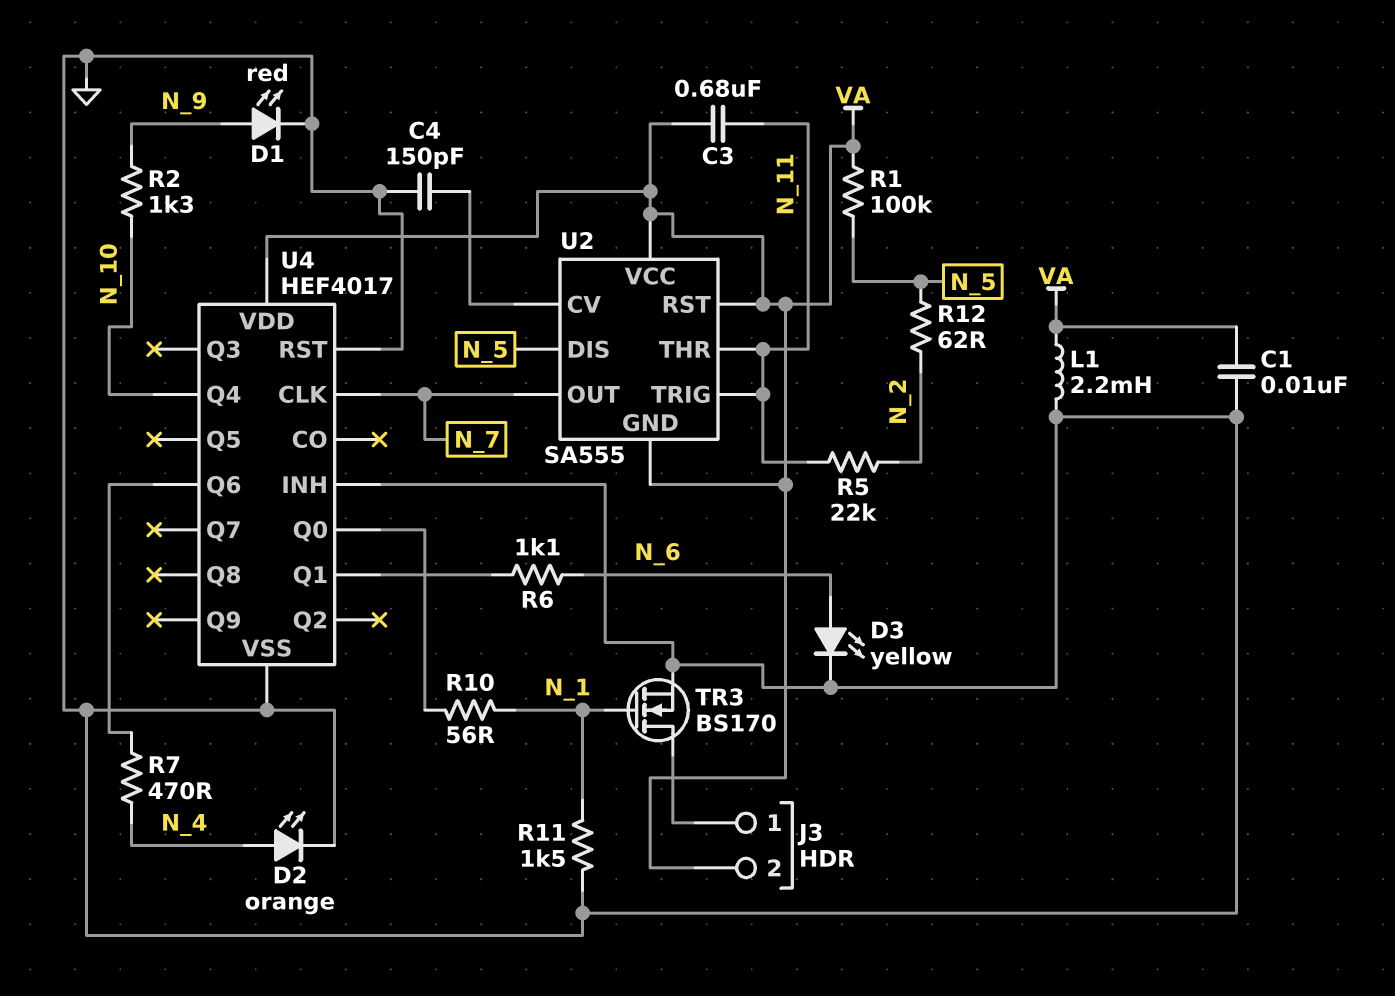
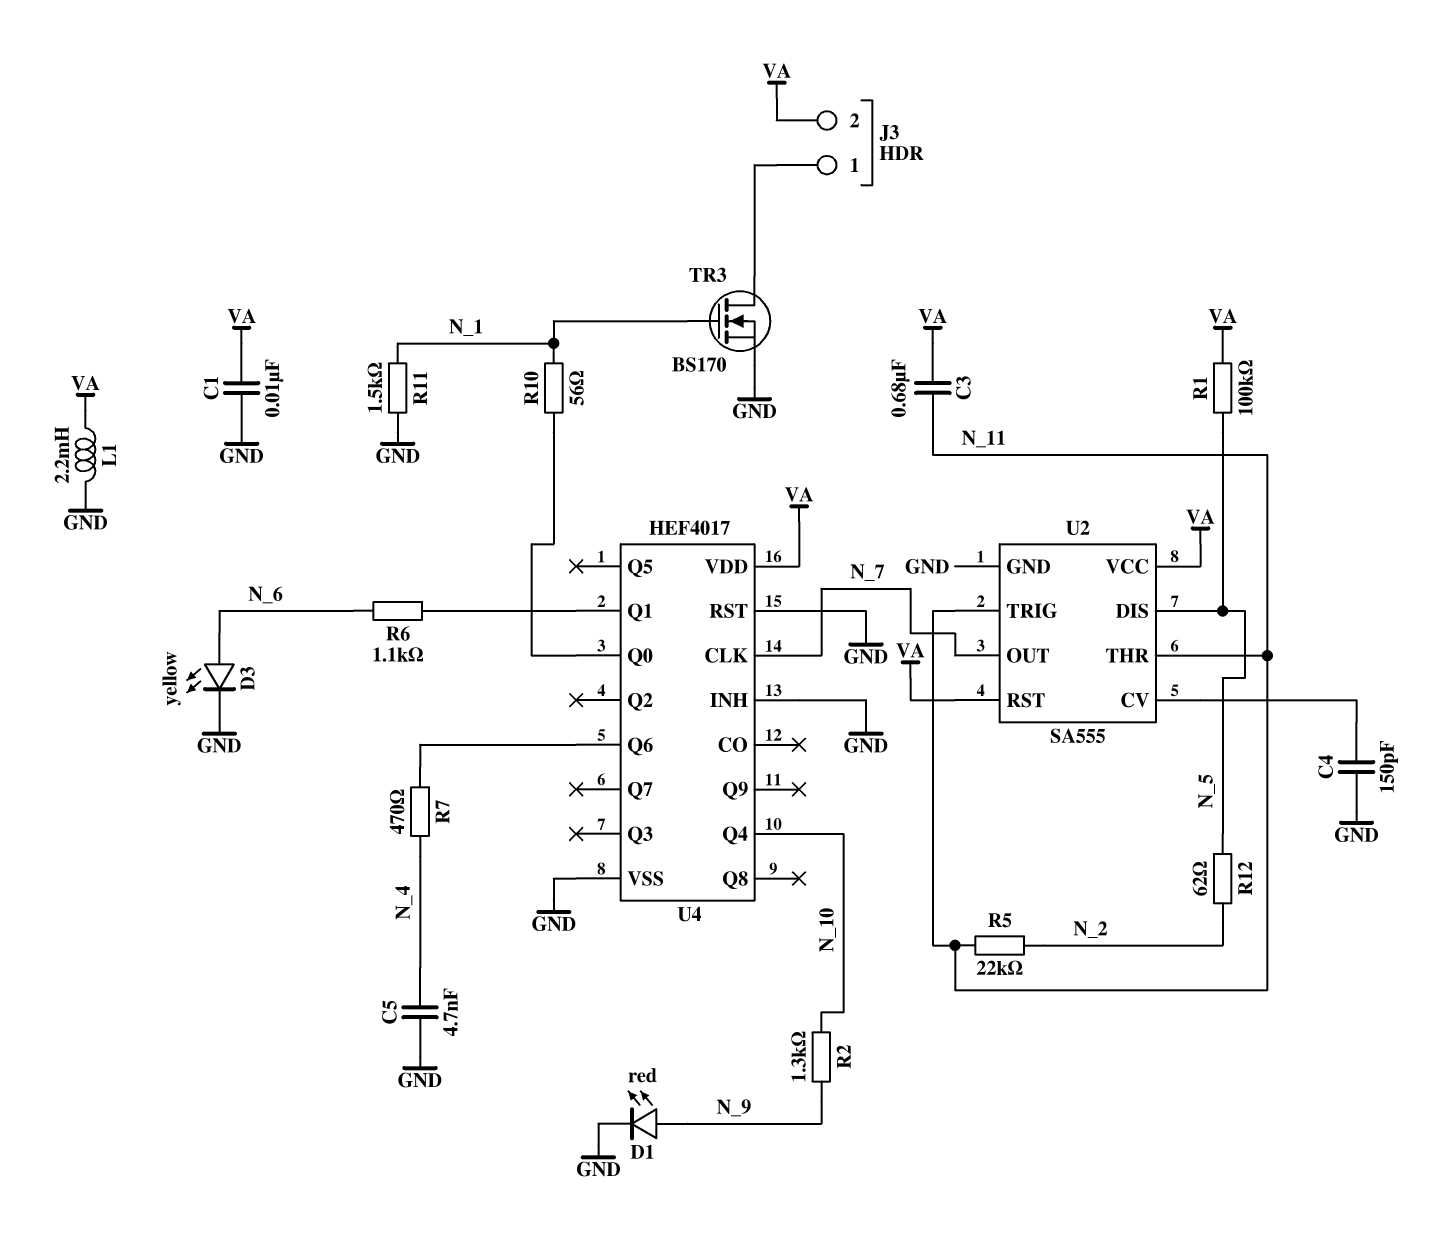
C5: none -> 4.7nF (GND, N_4)
D2: LED orange (A N_4, K GND) -> none
U2 pin GND: VA -> GND

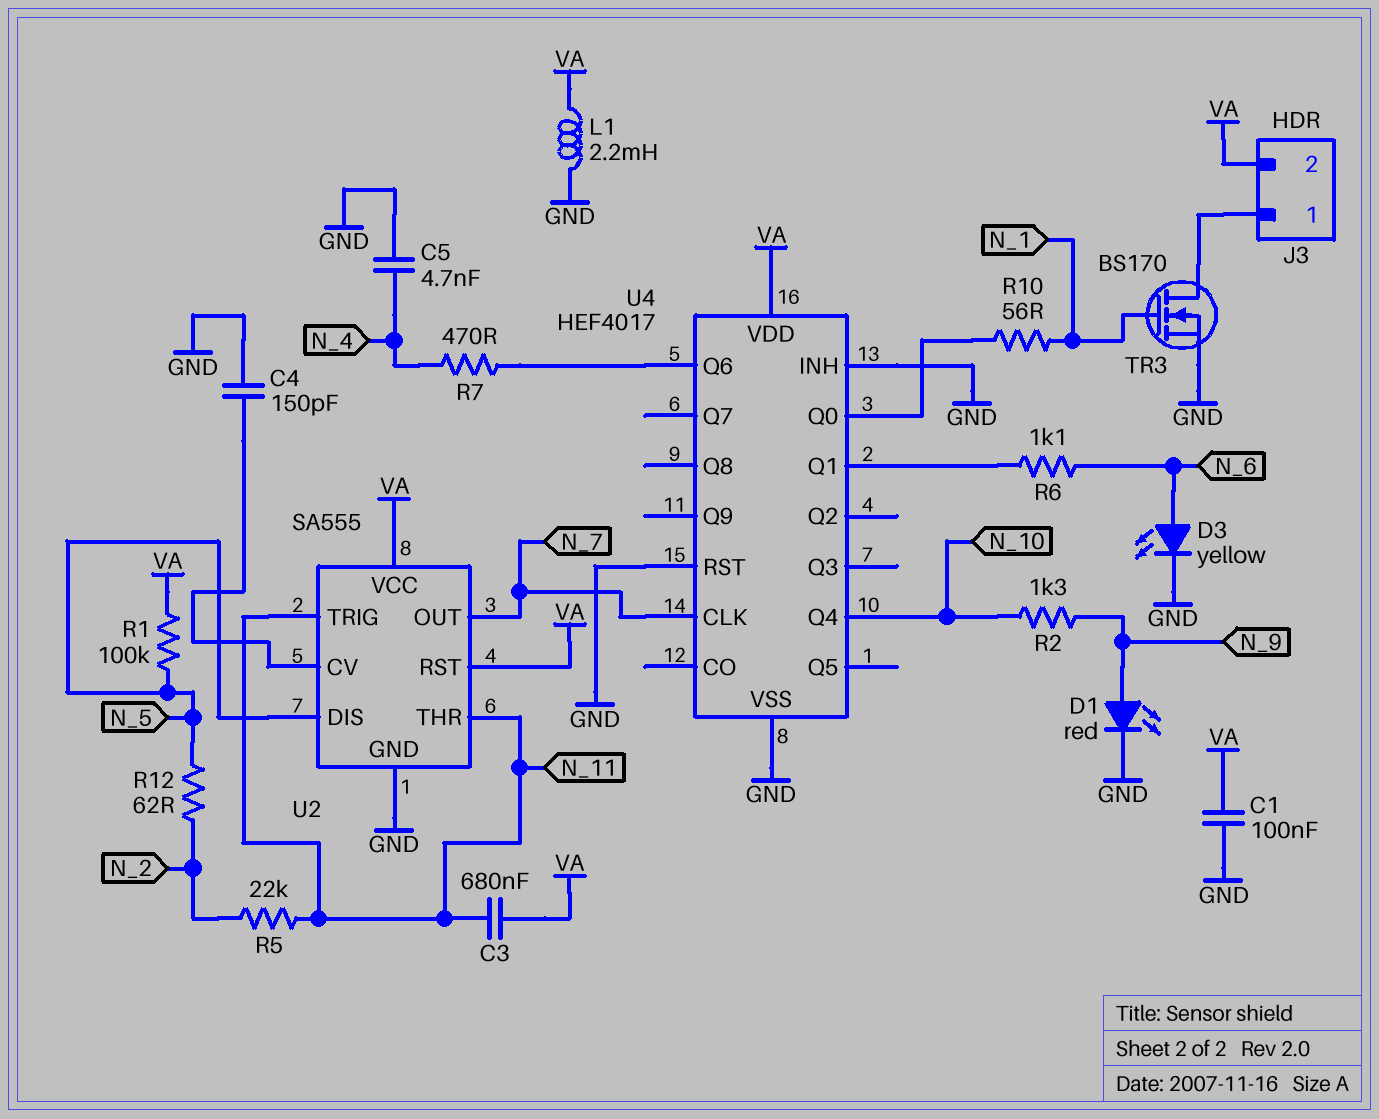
C1: 10nF (GND, VA) -> 100nF (GND, VA)
R11: 1.5k (GND, N_1) -> none

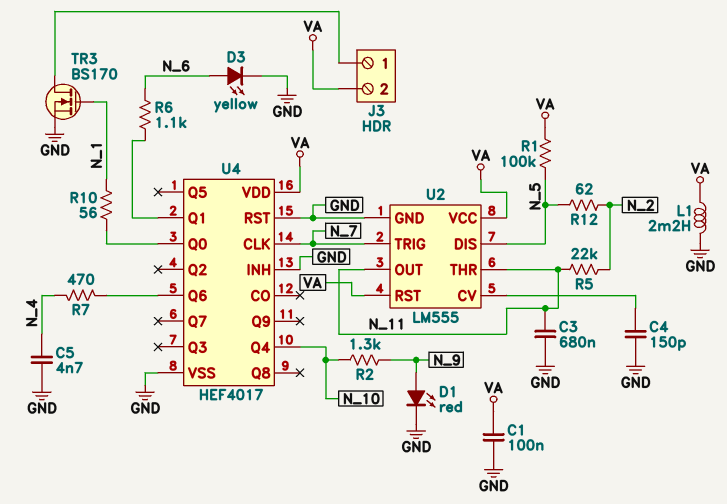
C3: 680nF (N_11, VA) -> 680nF (GND, N_11)
U2: SA555 -> LM555
U2 pin OUT: N_7 -> N_11
U2 pin TRIG: N_11 -> N_7

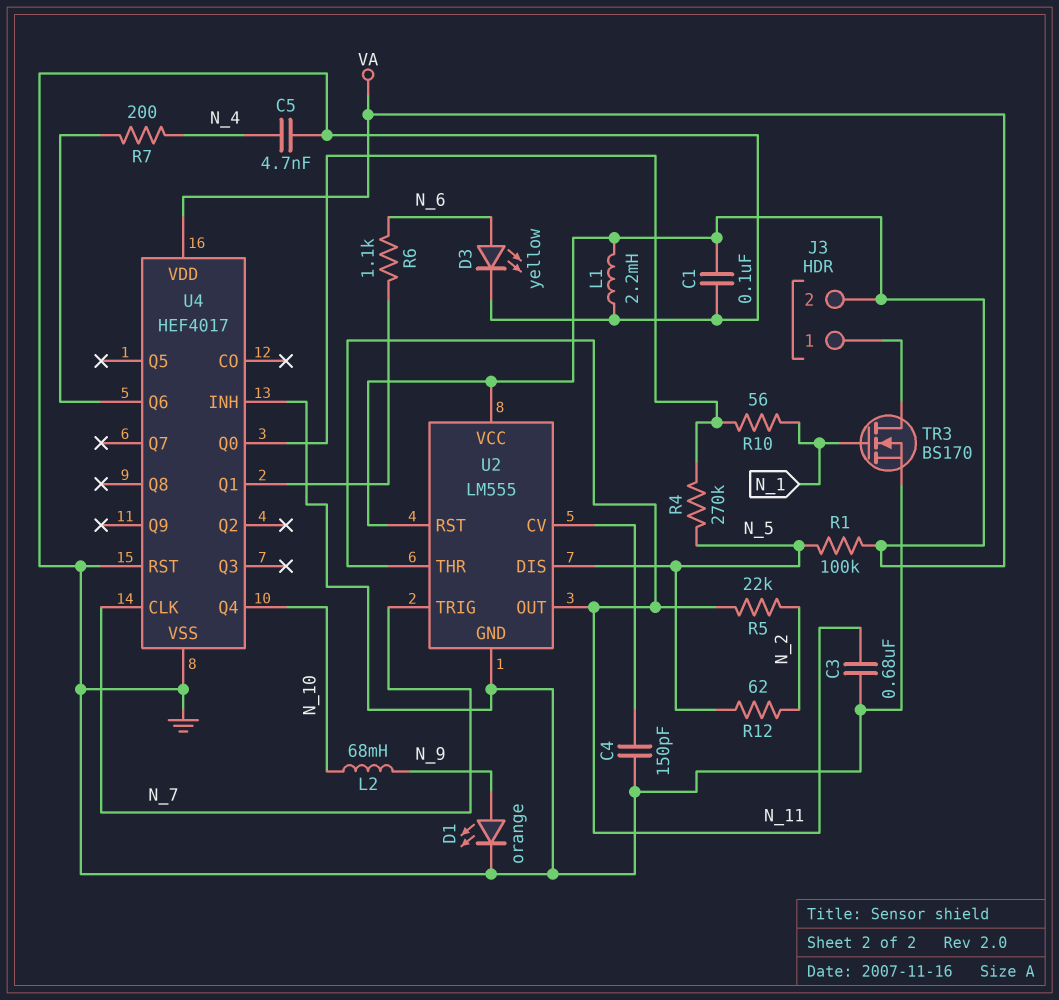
D1: LED red (A N_9, K GND) -> LED orange (A N_9, K GND)
L2: none -> 68mH (N_9, N_10)
R2: 1.3k (N_9, N_10) -> none
R4: none -> 270k (N_5, U4/Q0)
R7: 470 (N_4, U4/Q6) -> 200 (N_4, U4/Q6)

